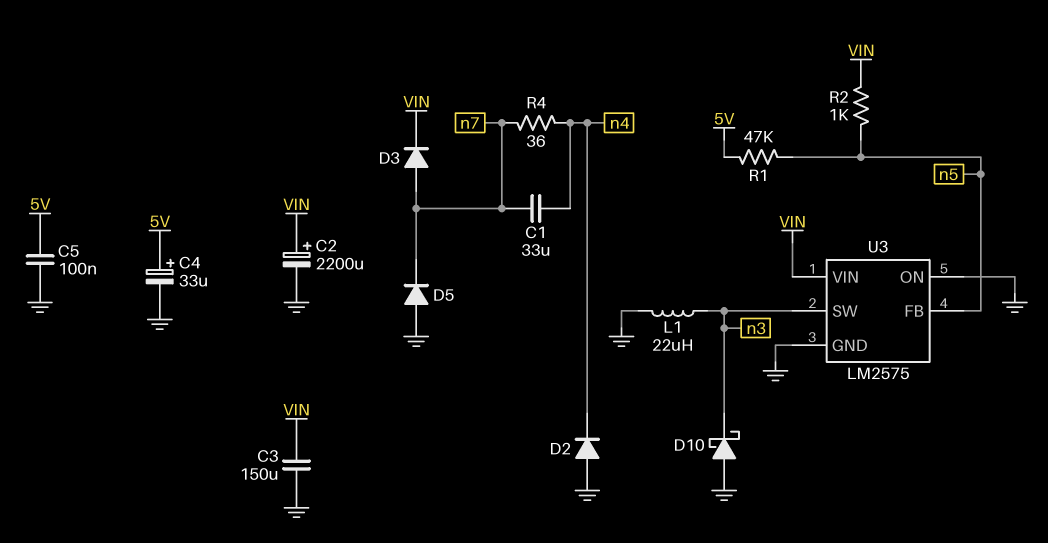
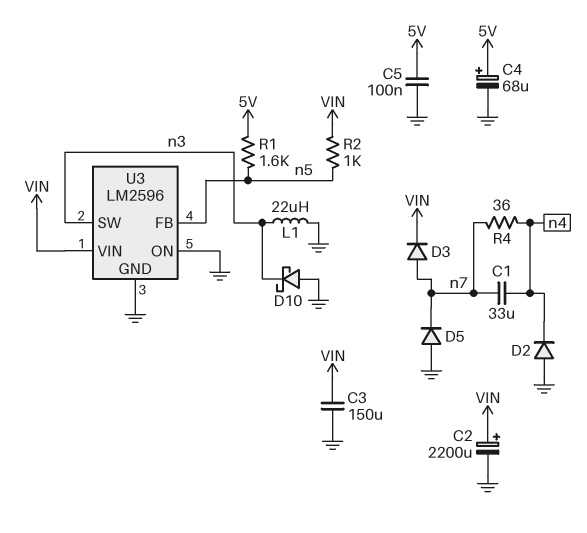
C4: 33uF (plus 5V, minus GND) -> 68uF (plus 5V, minus GND)
R1: 47k (5V, n5) -> 1.6k (5V, n5)
U3: LM2575 -> LM2596

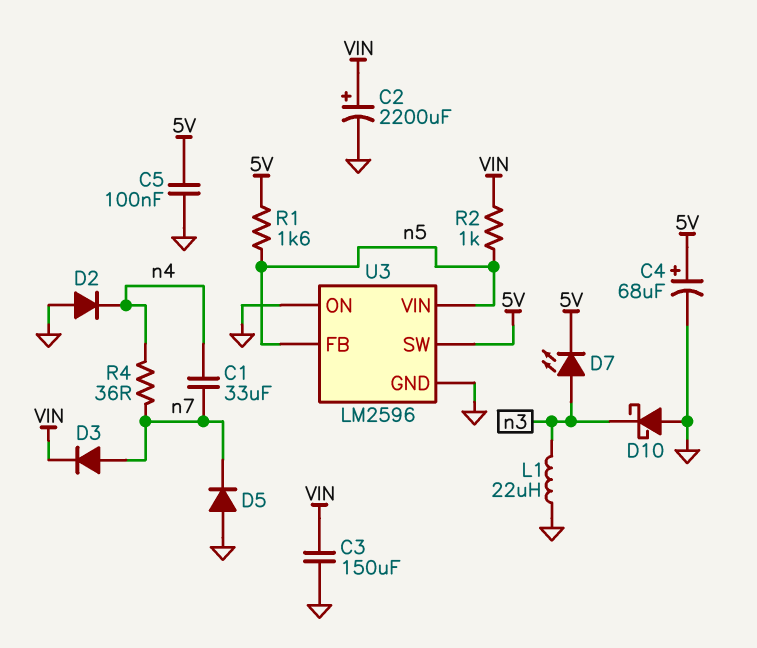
D7: none -> LED (A n3, K 5V)
U3 pin SW: n3 -> 5V
U3 pin VIN: VIN -> n5

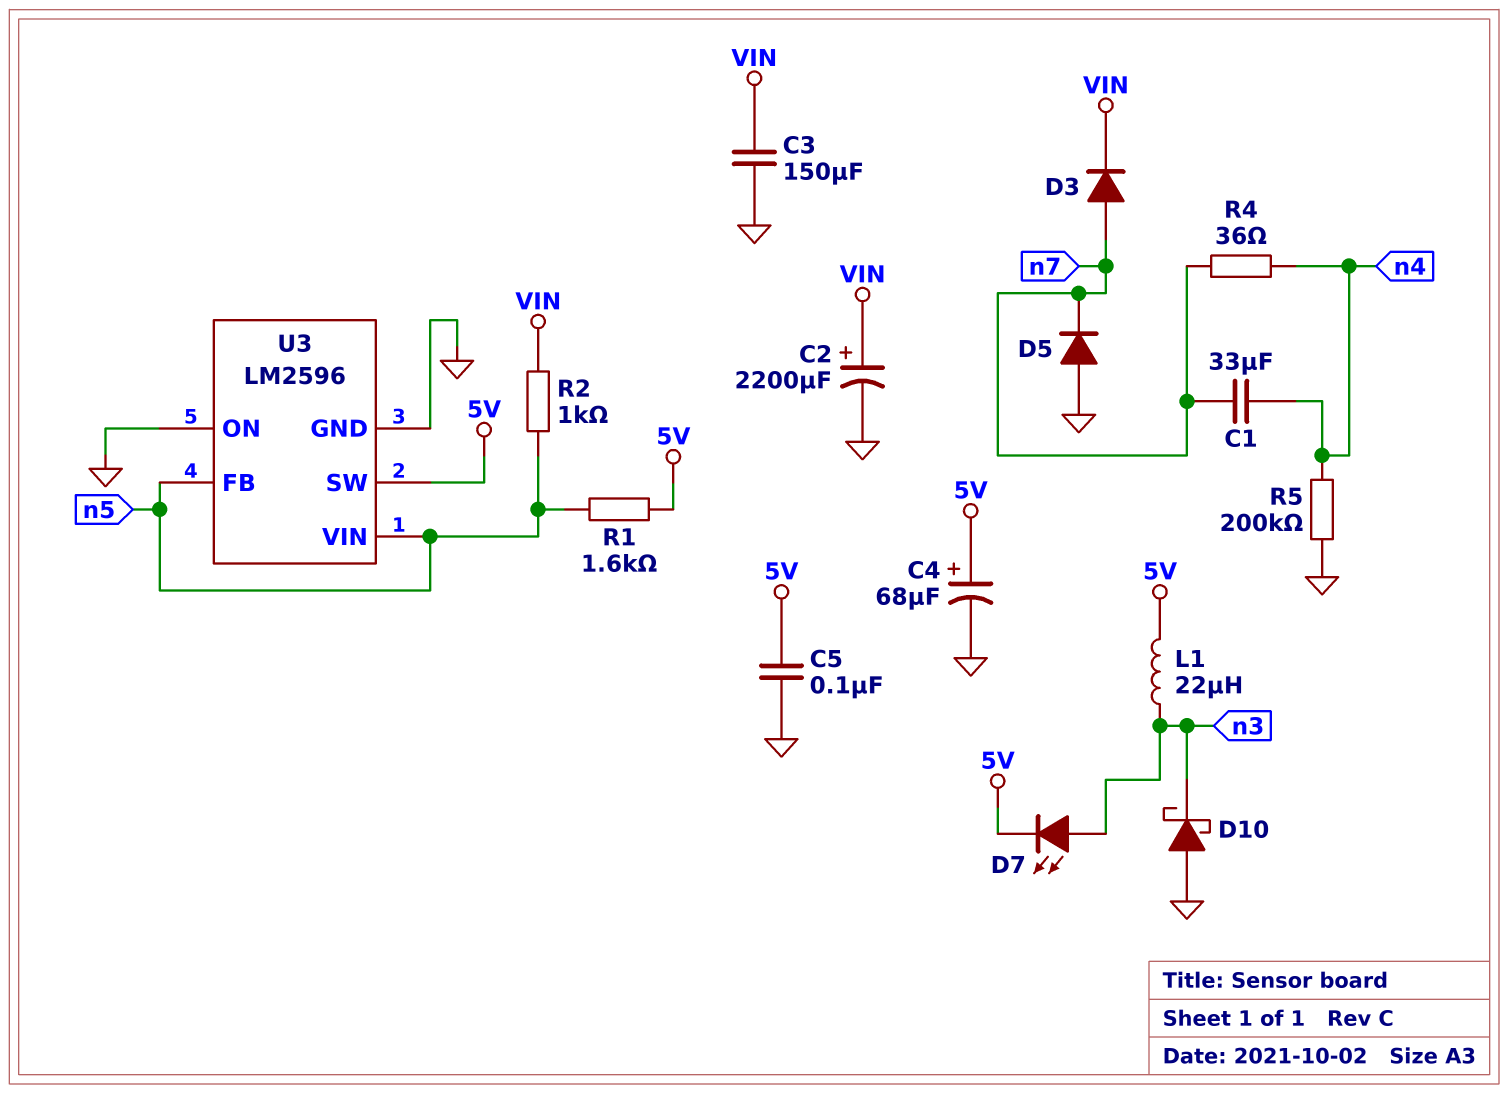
D2: diode (A GND, K n4) -> none
L1: 22uH (GND, n3) -> 22uH (5V, n3)
R5: none -> 200k (GND, n4)

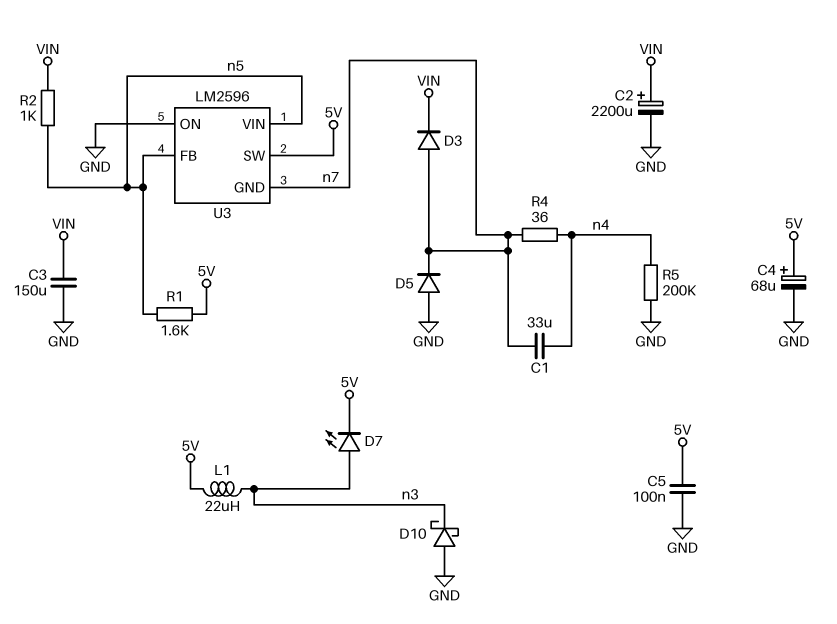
U3 pin GND: GND -> n7

